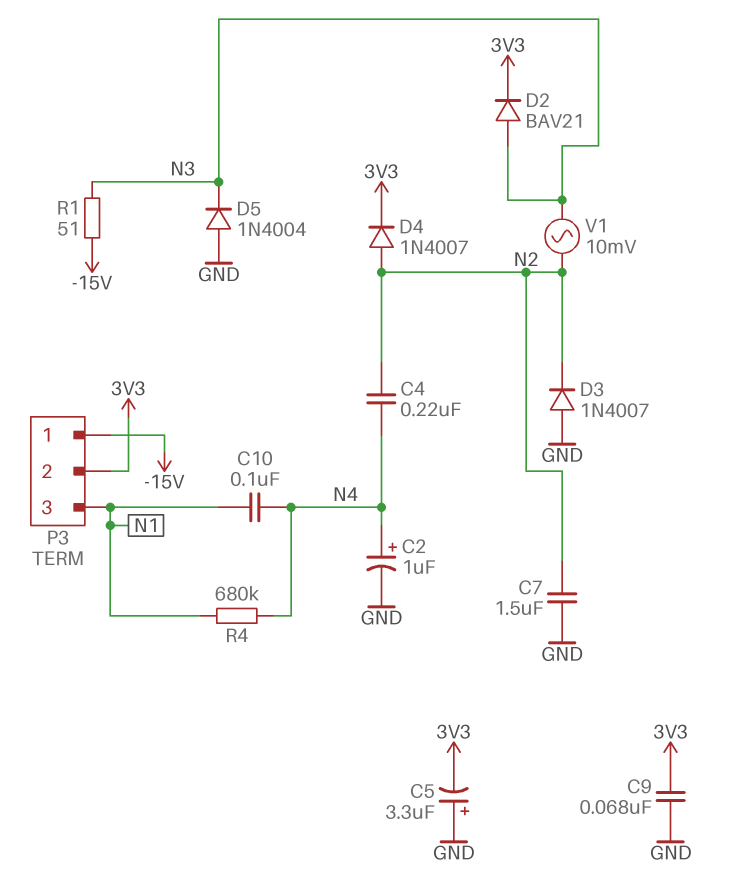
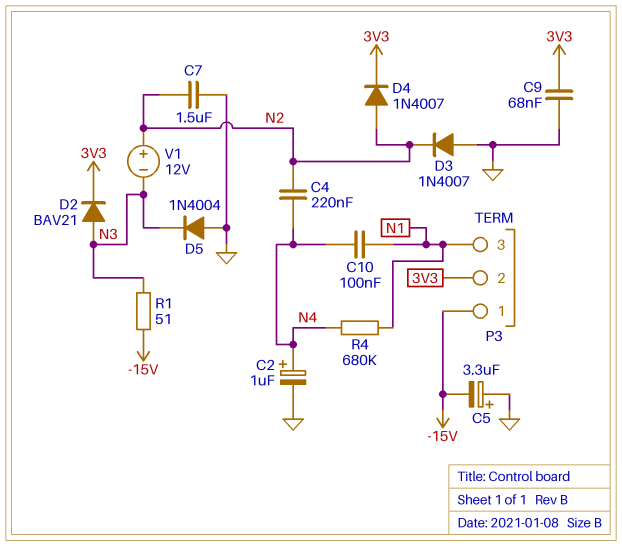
C5: 3.3uF (plus GND, minus 3V3) -> 3.3uF (plus GND, minus -15V)
V1: AC 10mV (N2, N3) -> 12V (plus N2, minus N3)

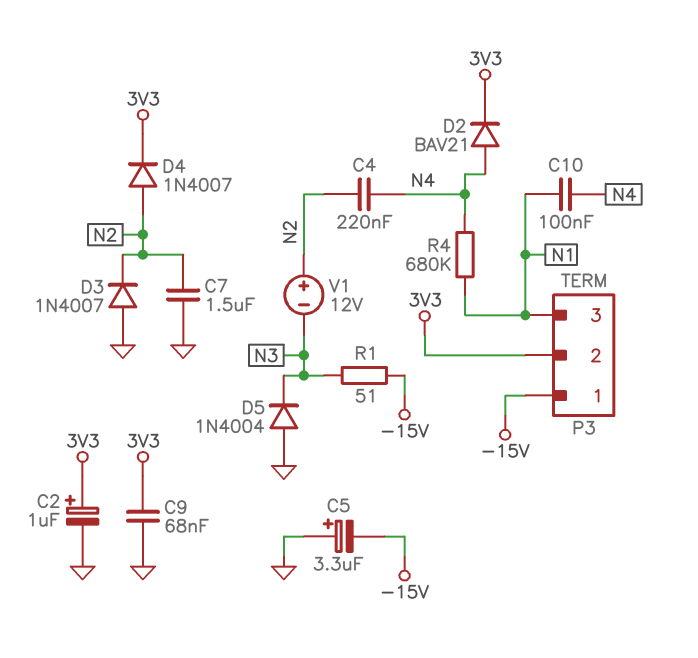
C2: 1uF (plus N4, minus GND) -> 1uF (plus 3V3, minus GND)
D2: diode BAV21 (A N3, K 3V3) -> diode BAV21 (A N4, K 3V3)

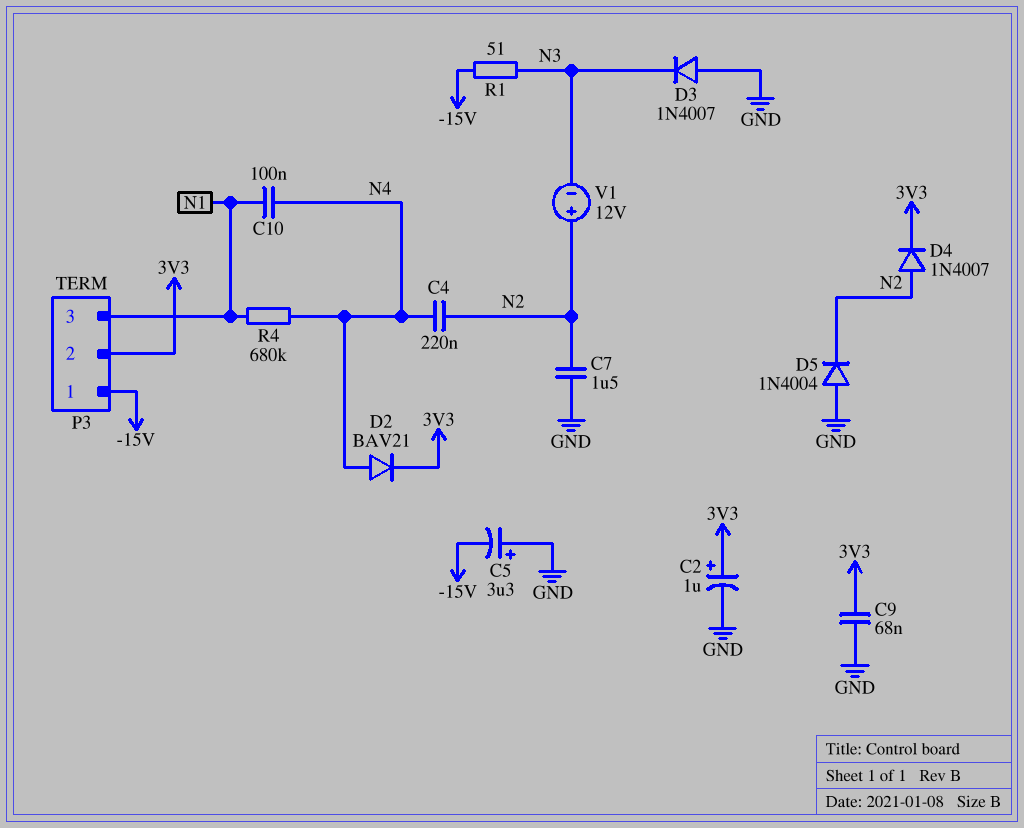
D3: diode 1N4007 (A GND, K N2) -> diode 1N4007 (A GND, K N3)
D5: diode 1N4004 (A GND, K N3) -> diode 1N4004 (A GND, K N2)

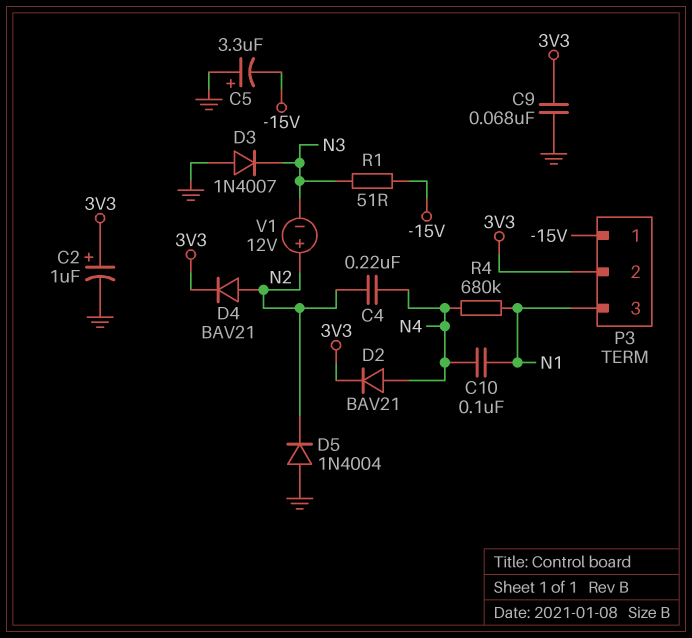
C7: 1.5uF (GND, N2) -> none
D4: diode 1N4007 (A N2, K 3V3) -> diode BAV21 (A N2, K 3V3)

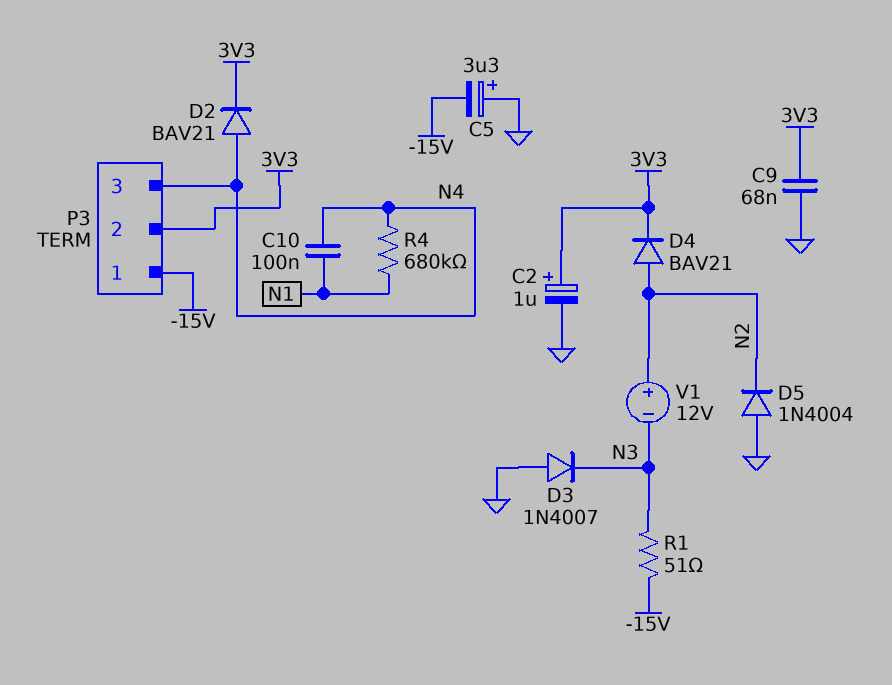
C4: 220nF (N2, N4) -> none
P3 pin 3: N1 -> N4

